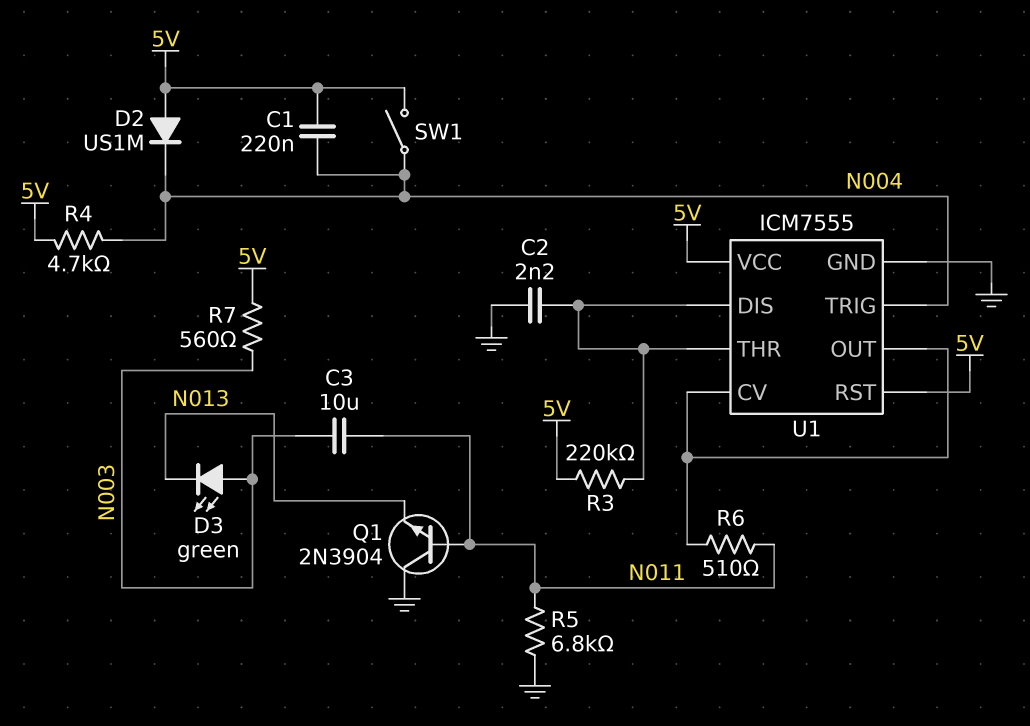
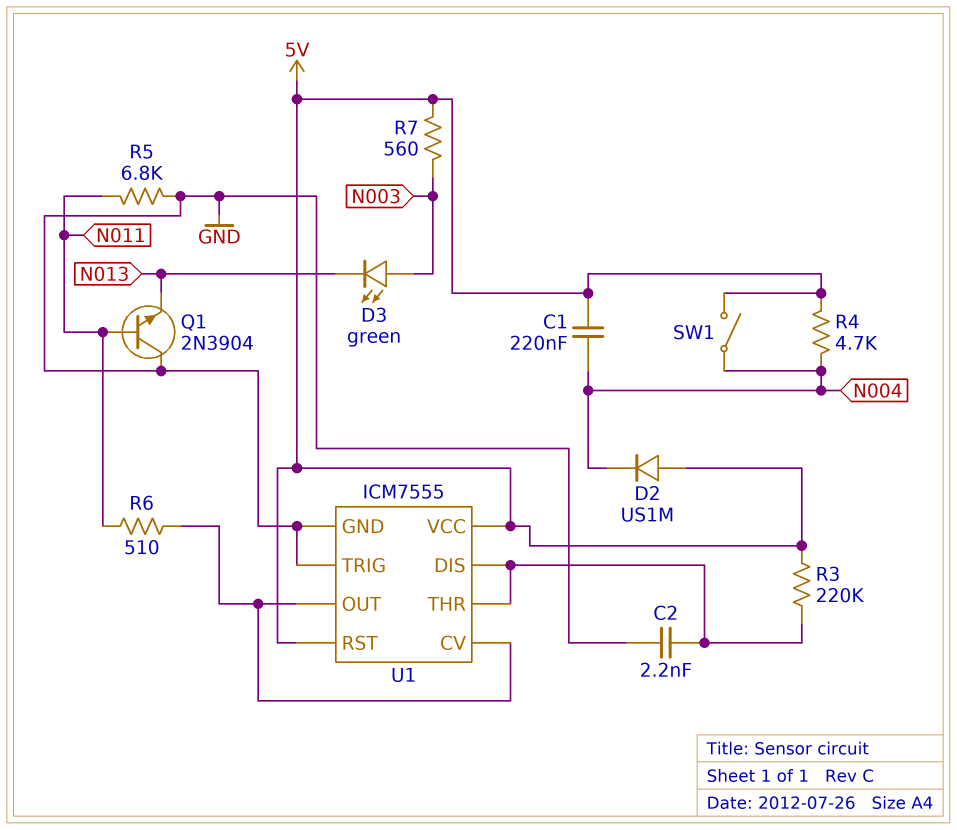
C3: 10uF (N003, N011) -> none
U1 pin TRIG: N004 -> GND

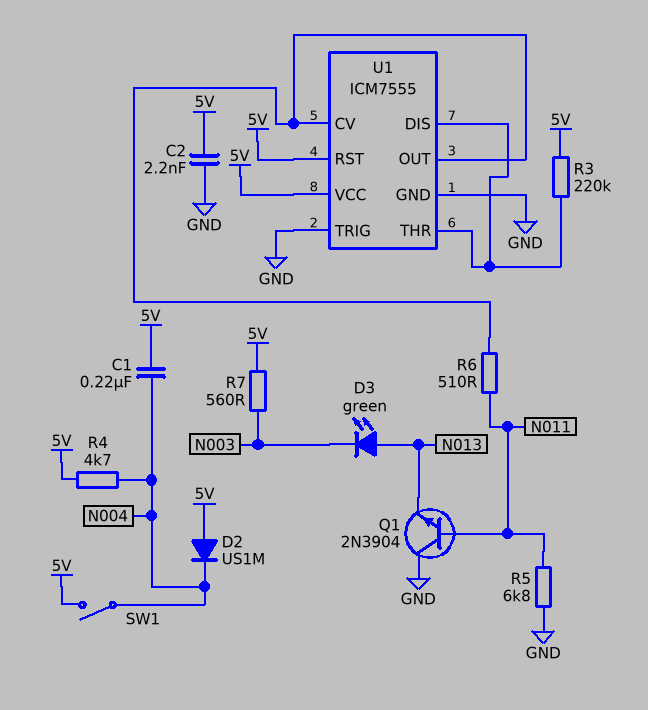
C2: 2.2nF (GND, U1/DIS) -> 2.2nF (5V, GND)
D3: LED green (A N003, K N013) -> LED green (A N013, K N003)

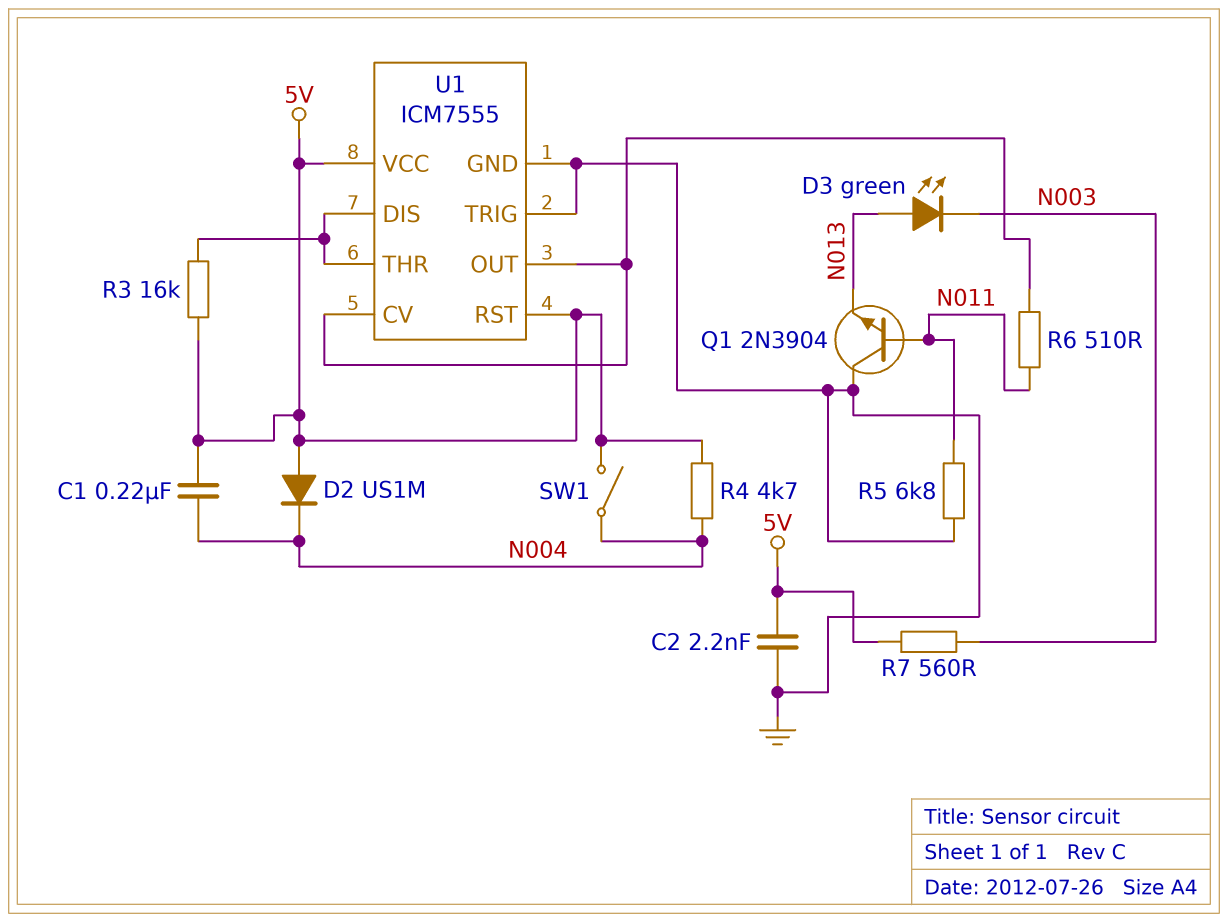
R3: 220k (5V, U1/DIS) -> 16k (5V, U1/DIS)

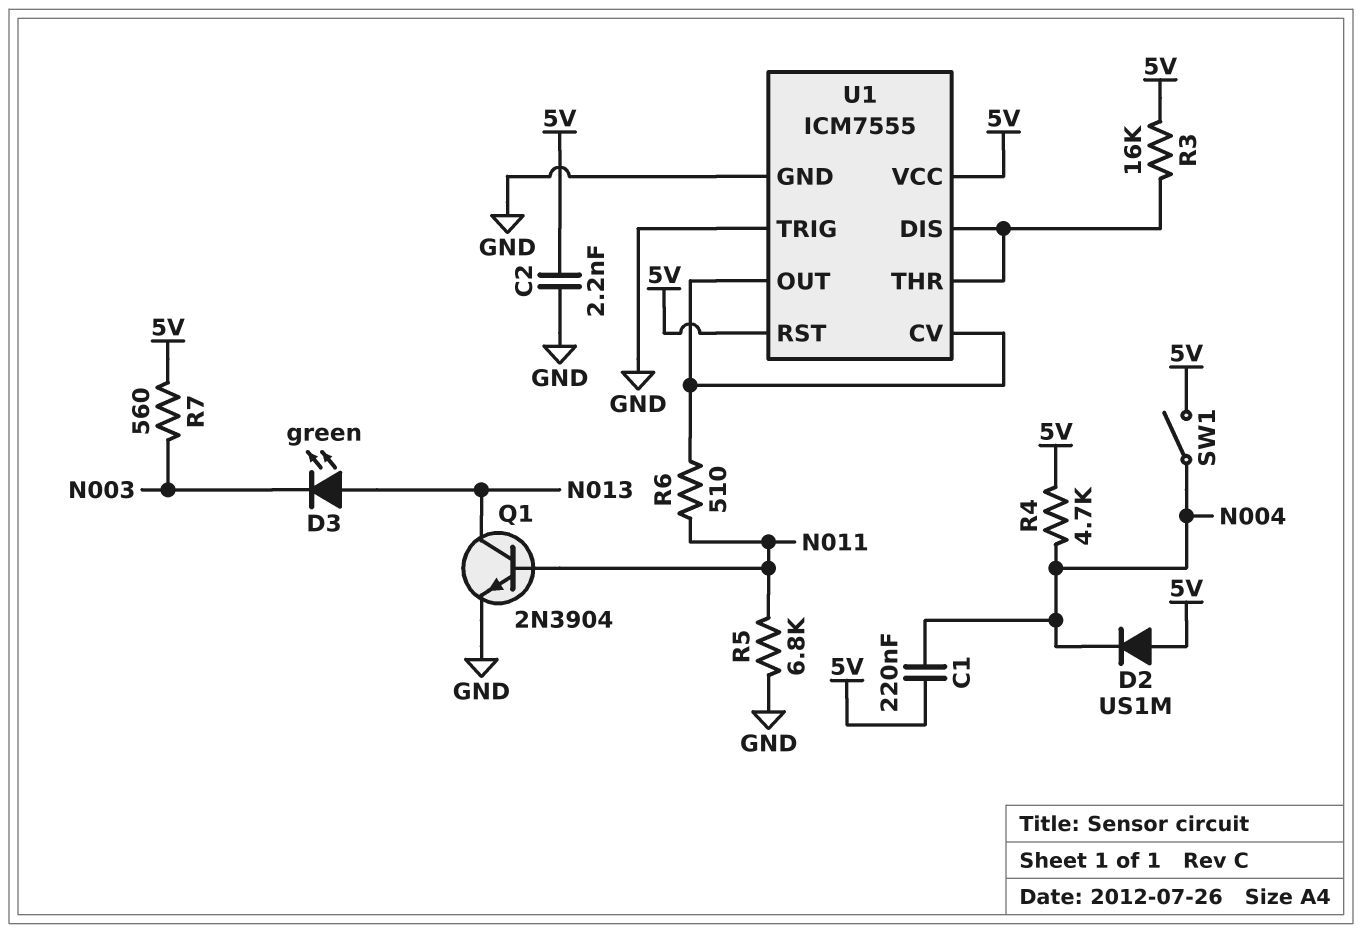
Q1: NPN 2N3904 (B N011, C GND, E N013) -> NPN 2N3904 (B N011, C N013, E GND)

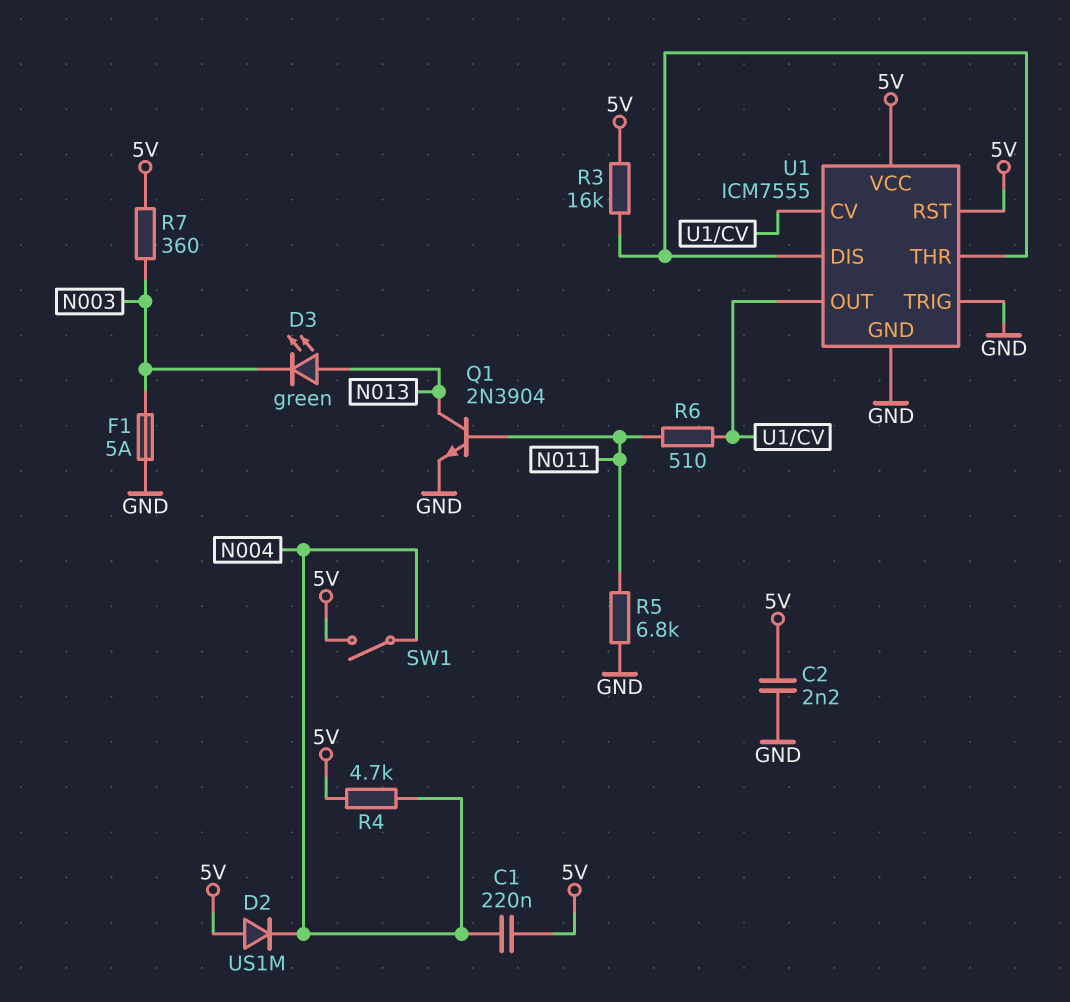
F1: none -> 5A (GND, N003)
R7: 560 (5V, N003) -> 360 (5V, N003)

